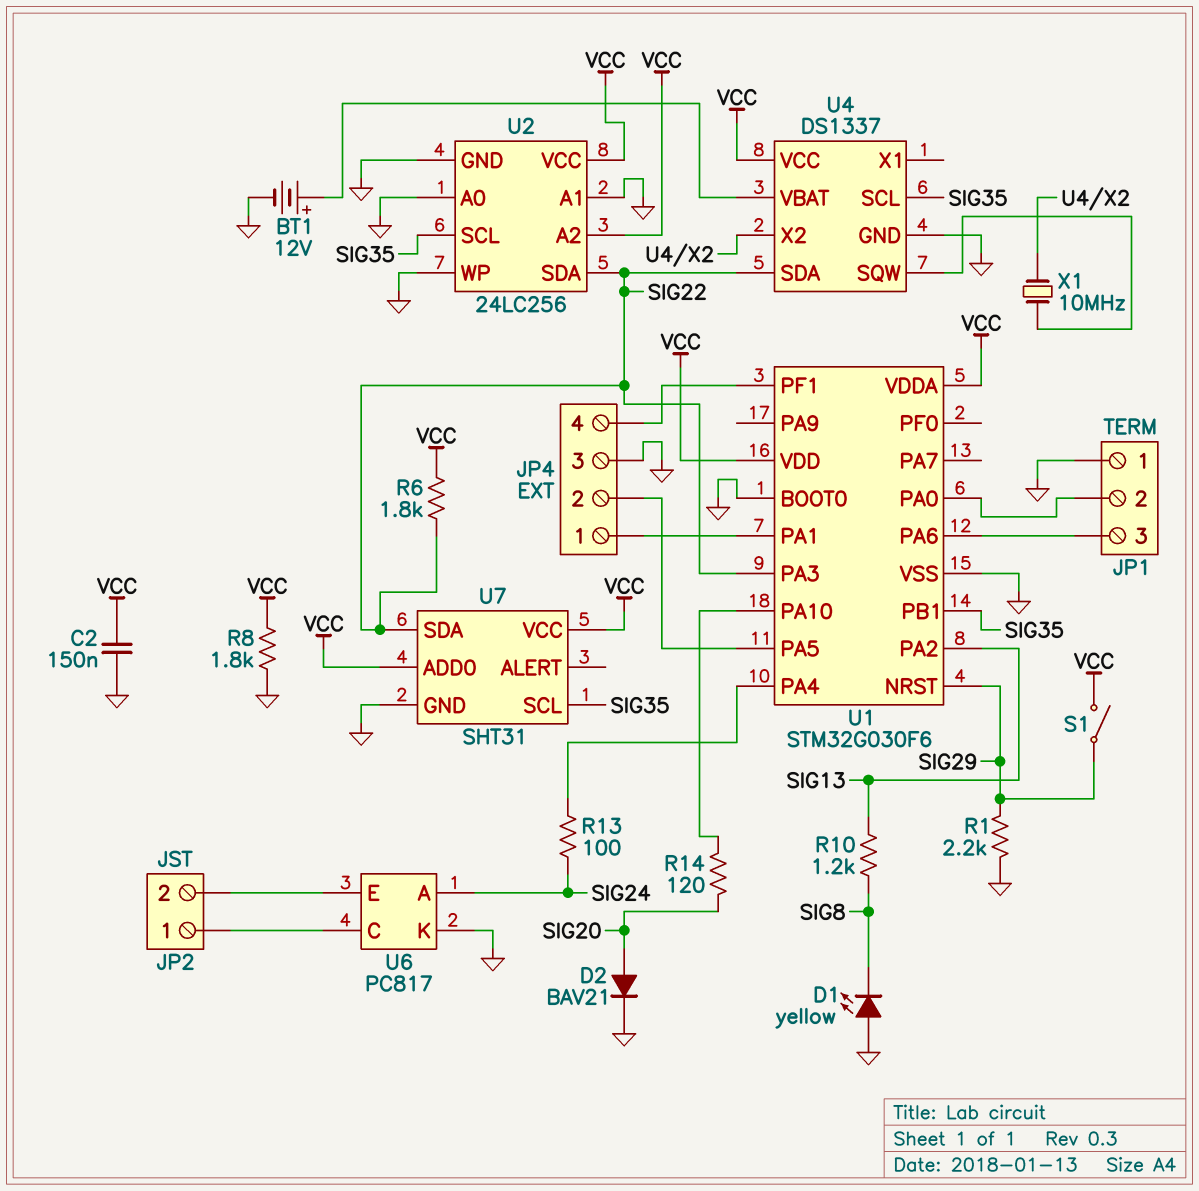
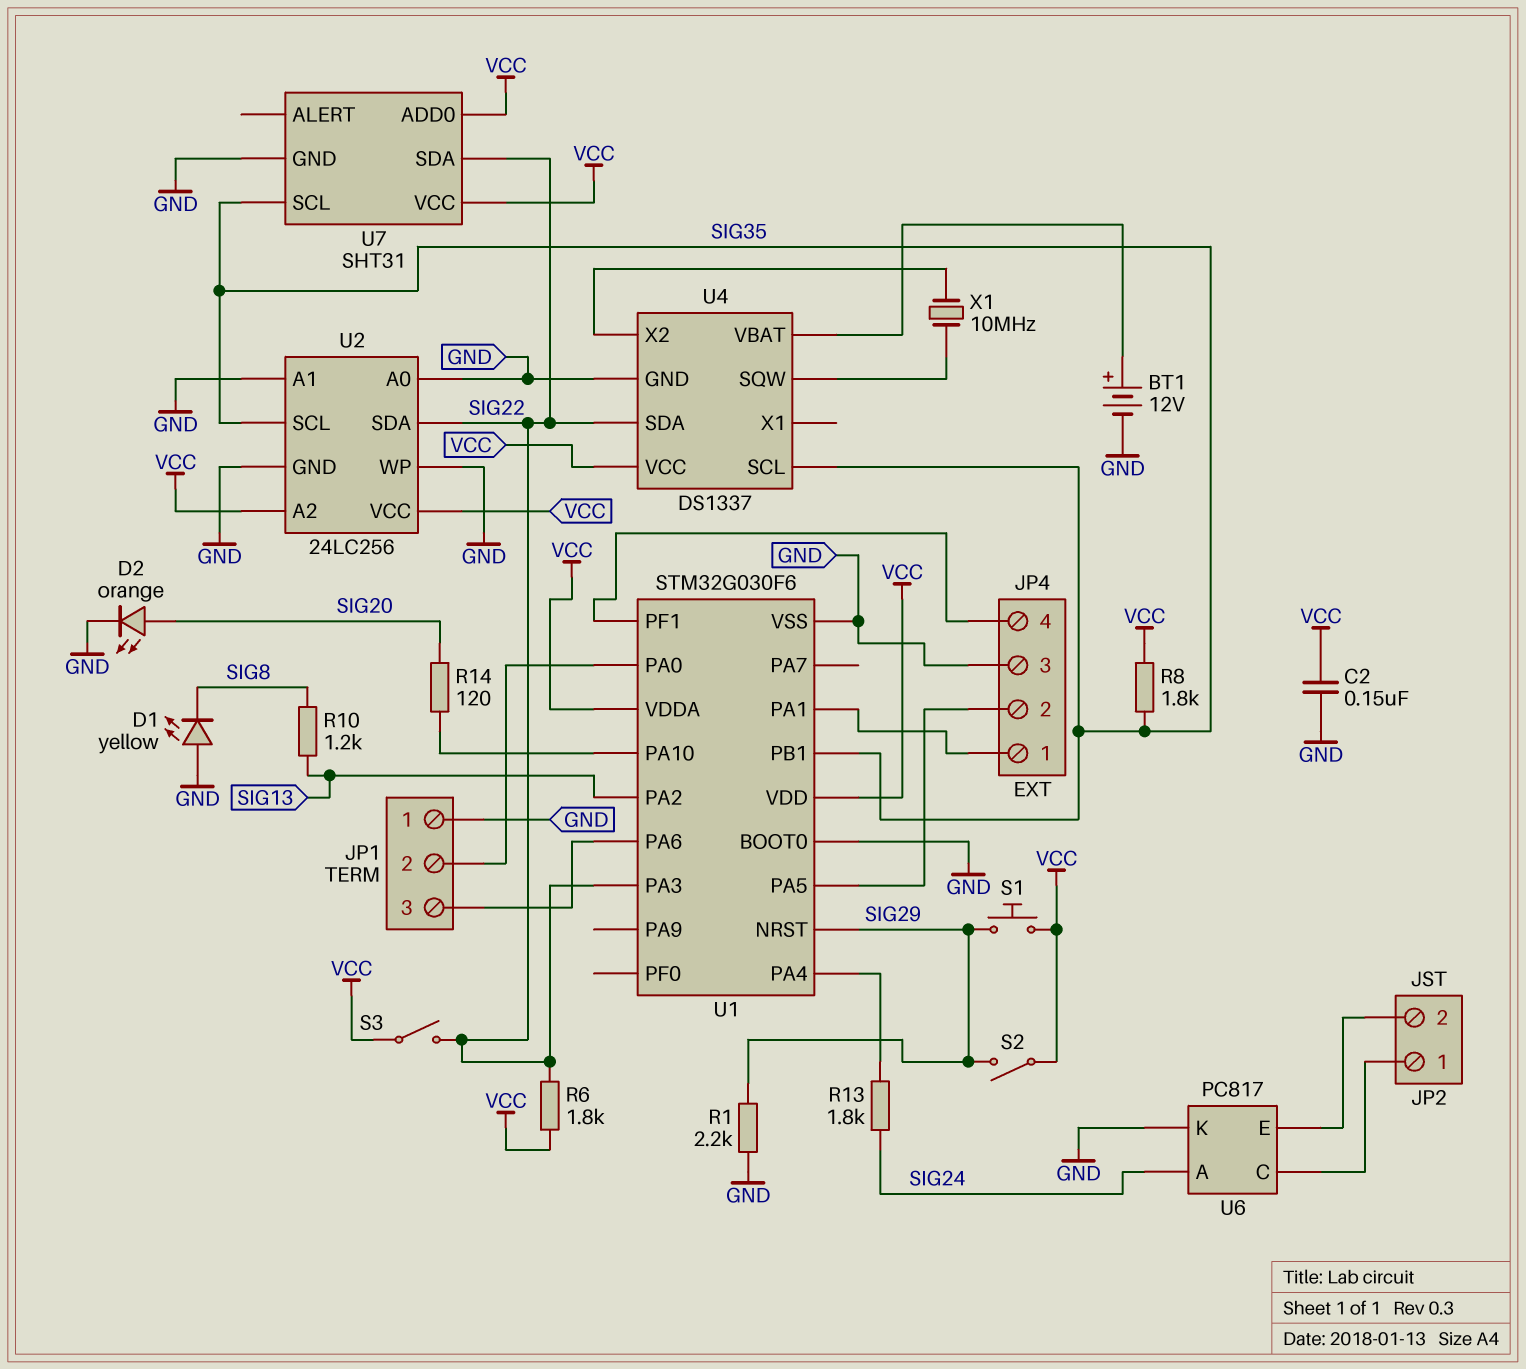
D2: diode BAV21 (A SIG20, K GND) -> LED orange (A SIG20, K GND)
R8: 1.8k (GND, VCC) -> 1.8k (SIG35, VCC)
R13: 100 (SIG24, U1/PA4) -> 1.8k (SIG24, U1/PA4)
S1: switch (SIG29, VCC) -> button (SIG29, VCC)
S2: none -> switch (SIG29, VCC)
S3: none -> switch (SIG22, VCC)

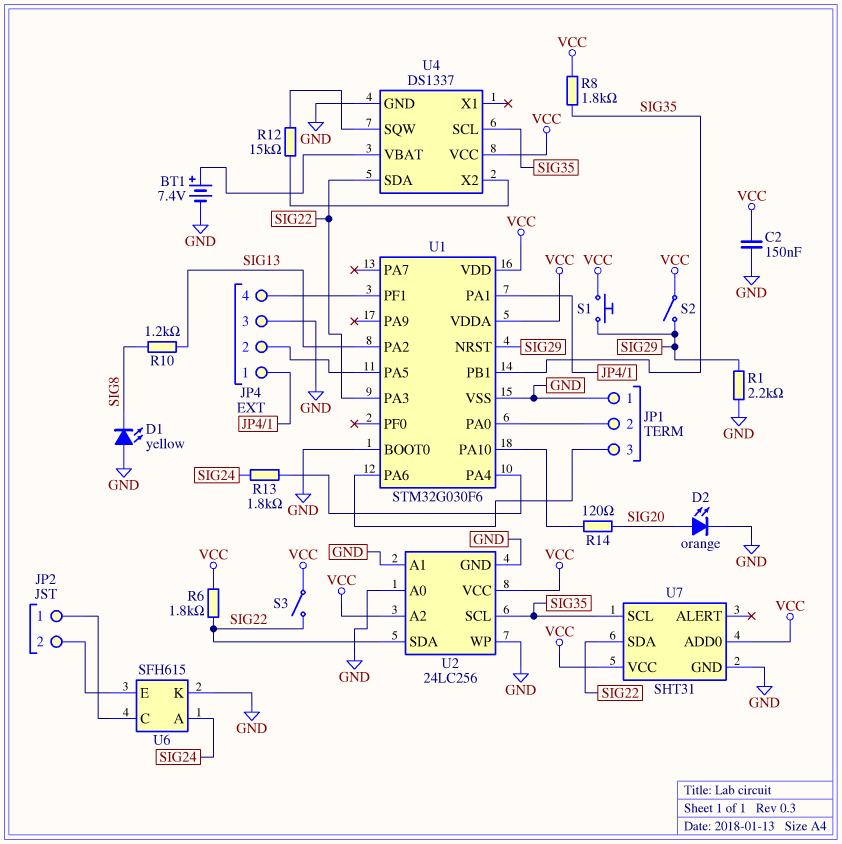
BT1: 12V (plus U4/VBAT, minus GND) -> 7.4V (plus U4/VBAT, minus GND)
R12: none -> 15k (U4/SQW, U4/X2)
U6: PC817 -> SFH615
X1: 10MHz (U4/SQW, U4/X2) -> none

